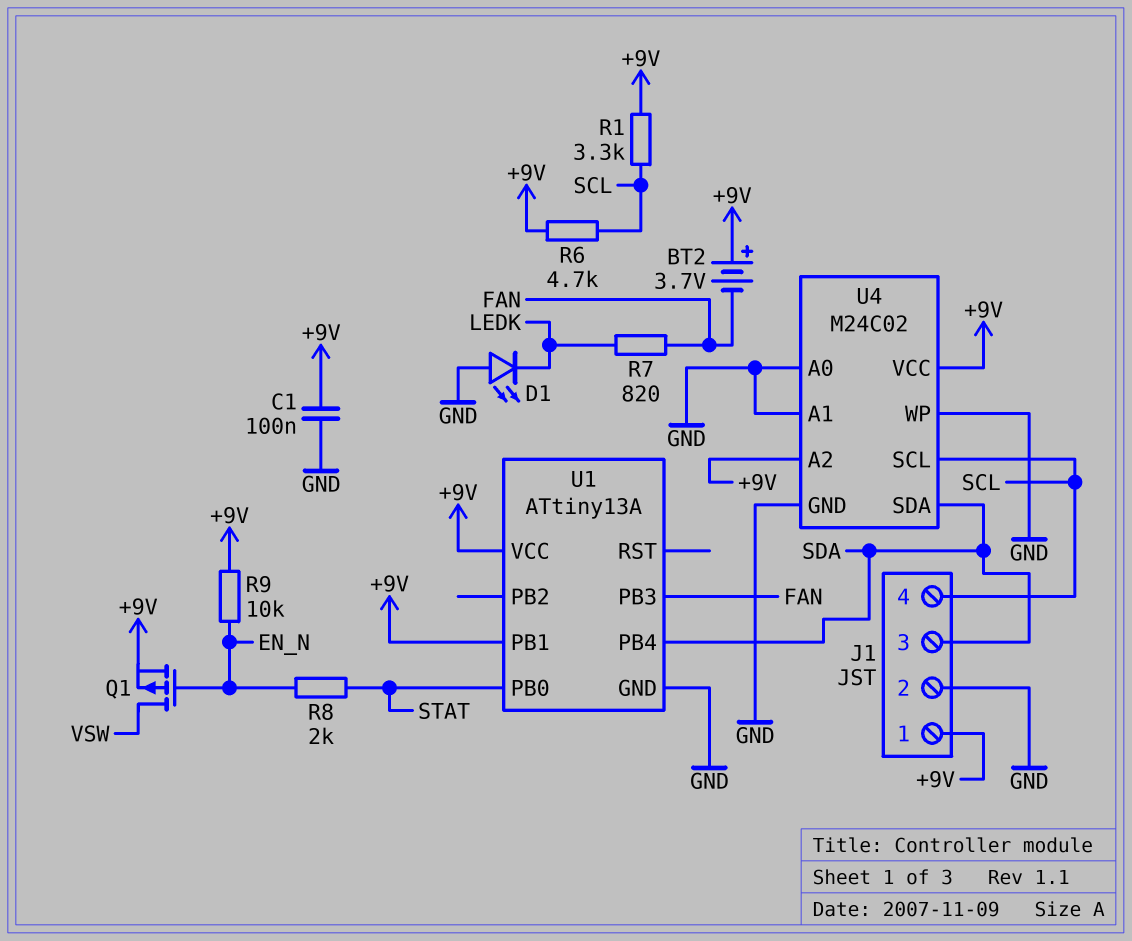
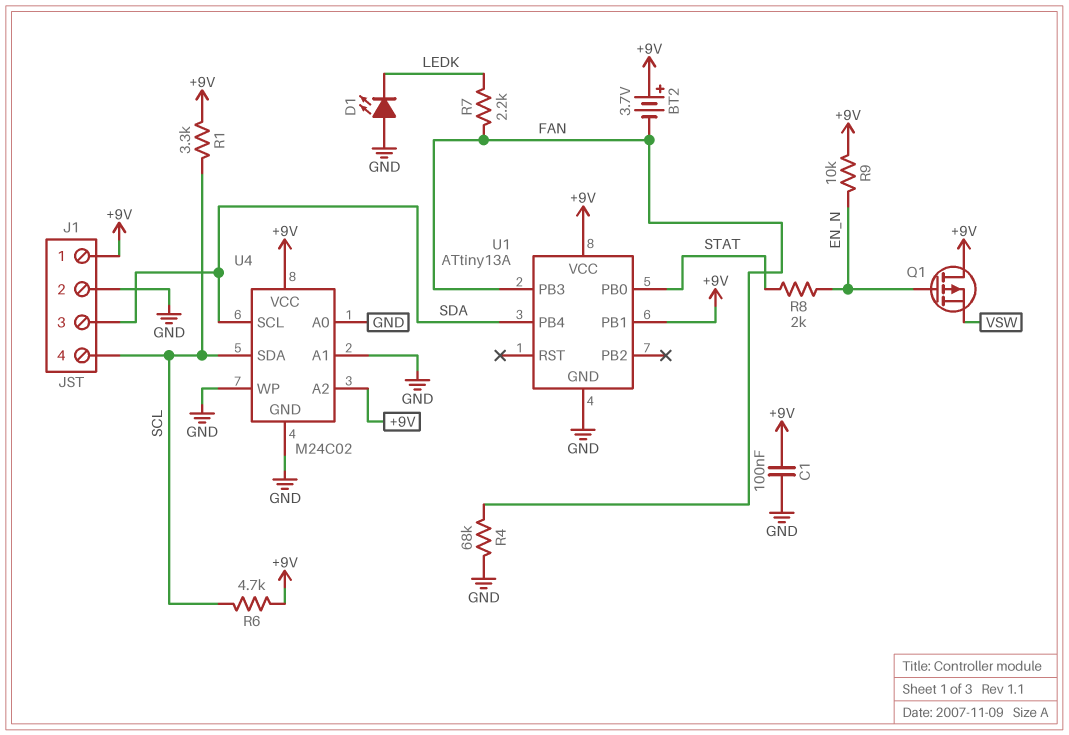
Q1: PMOS (G EN_N, D VSW, S +9V) -> PMOS (G EN_N, D +9V, S VSW)
R4: none -> 68k (FAN, GND)
R7: 820 (FAN, LEDK) -> 2.2k (FAN, LEDK)
U4 pin SCL: SCL -> SDA
U4 pin SDA: SDA -> SCL

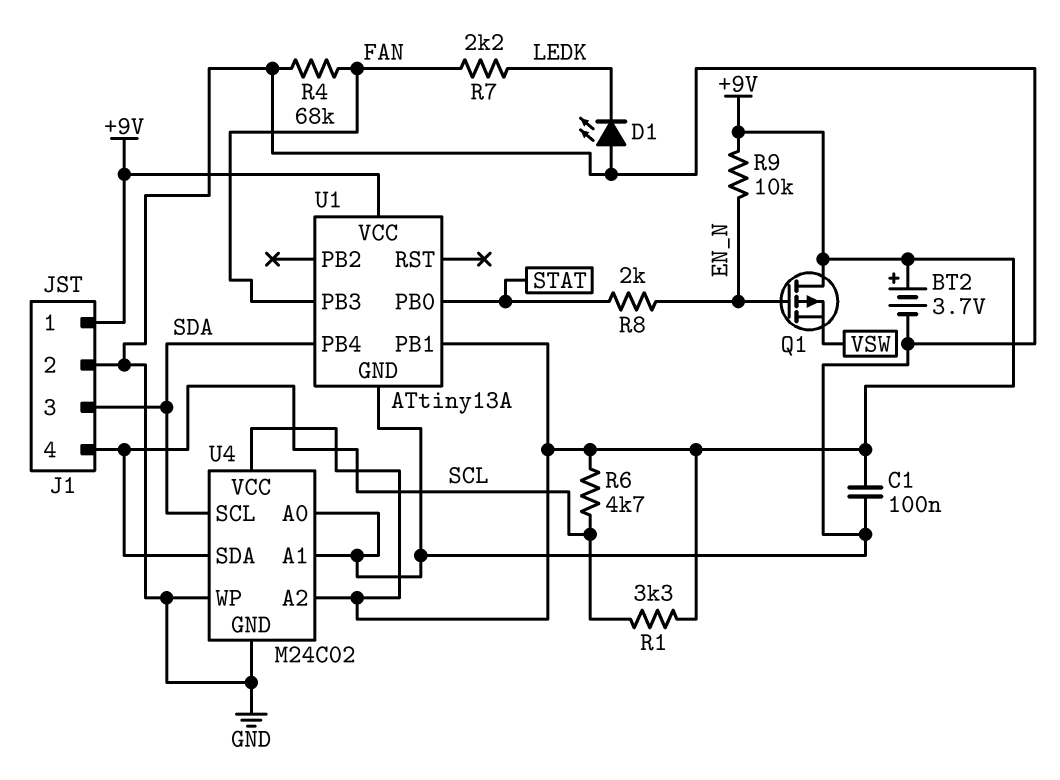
BT2: 3.7V (plus +9V, minus FAN) -> 3.7V (plus +9V, minus GND)

